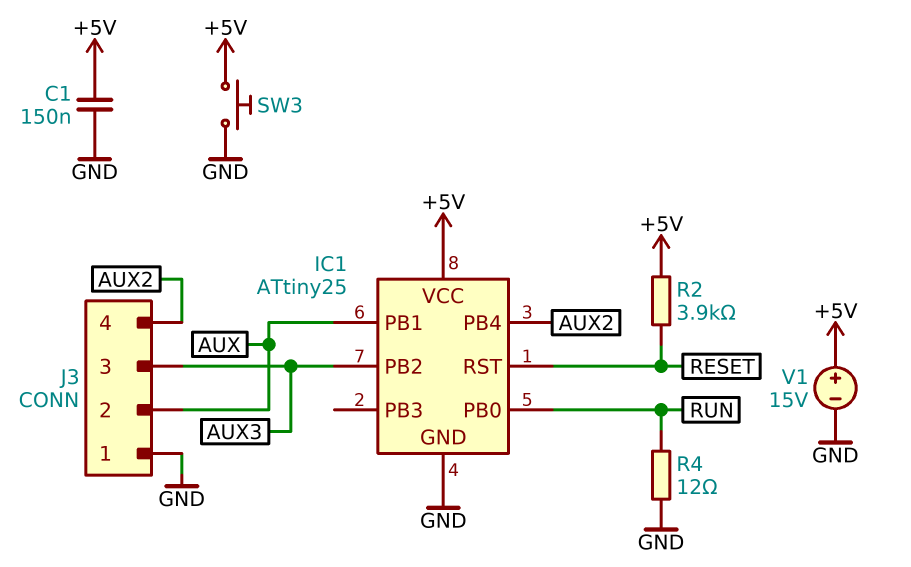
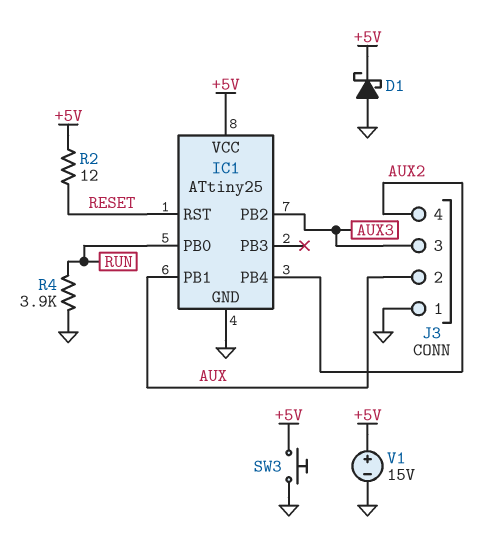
C1: 150nF (+5V, GND) -> none
D1: none -> schottky (A GND, K +5V)
R2: 3.9k (+5V, RESET) -> 12 (+5V, RESET)
R4: 12 (GND, RUN) -> 3.9k (GND, RUN)

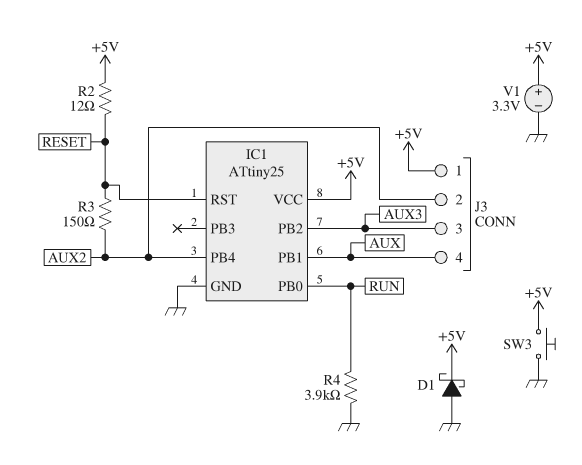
J3 pin 1: GND -> +5V
J3 pin 2: AUX -> AUX2
J3 pin 4: AUX2 -> AUX
R3: none -> 150 (AUX2, RESET)
V1: 15V (plus +5V, minus GND) -> 3.3V (plus +5V, minus GND)

